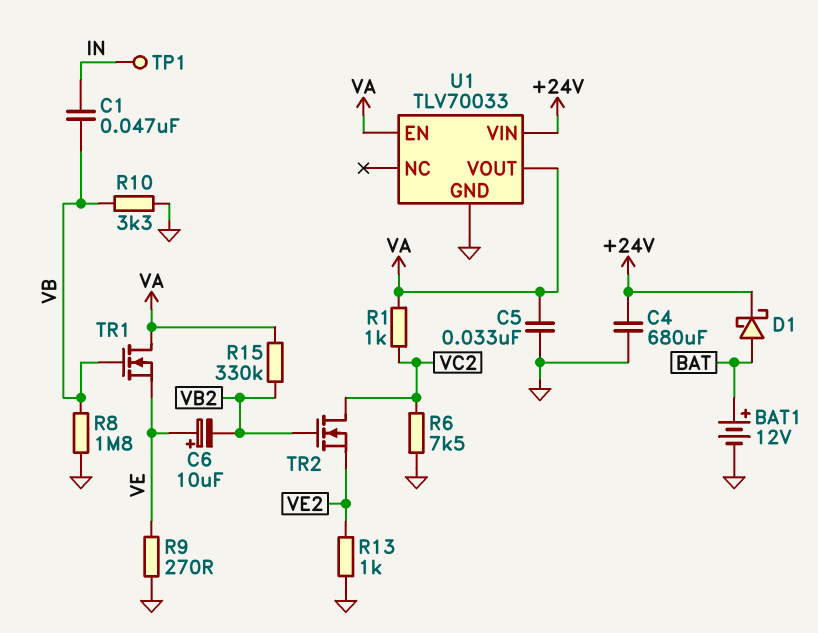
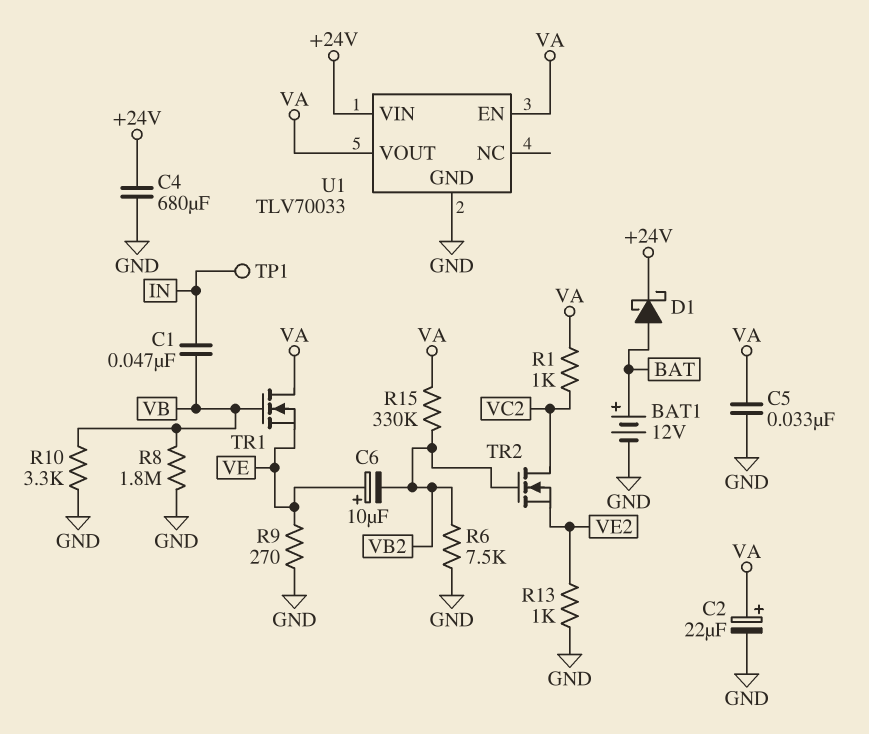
C2: none -> 22uF (plus VA, minus GND)
R6: 7.5k (GND, VC2) -> 7.5k (GND, VB2)

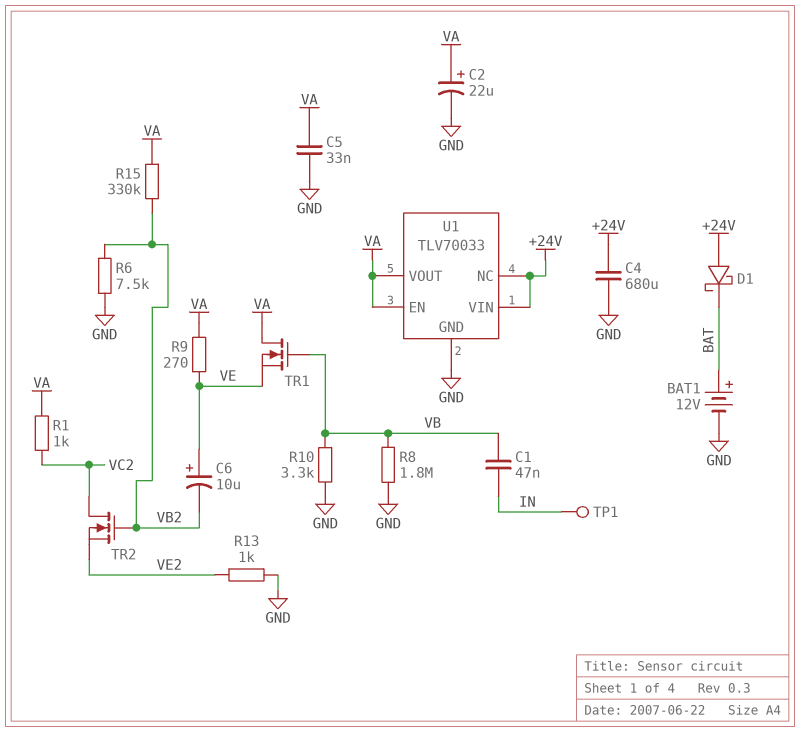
D1: schottky (A BAT, K +24V) -> schottky (A +24V, K BAT)
R9: 270 (GND, VE) -> 270 (VA, VE)
U1 pin NC: none -> +24V

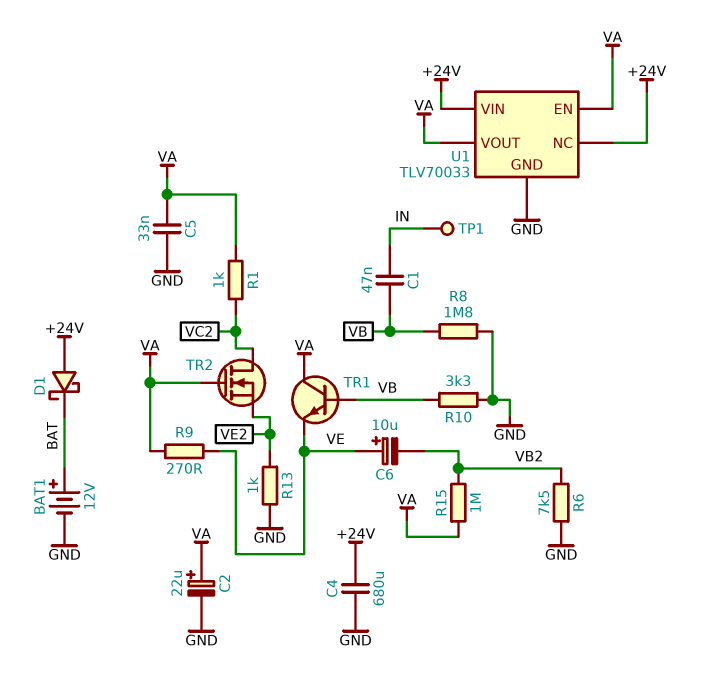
R15: 330k (VA, VB2) -> 1M (VA, VB2)
TR1: NMOS (G VB, D VA, S VE) -> NPN (B VB, C VA, E VE)
TR2: NMOS (G VB2, D VC2, S VE2) -> NMOS (G VA, D VC2, S VE2)

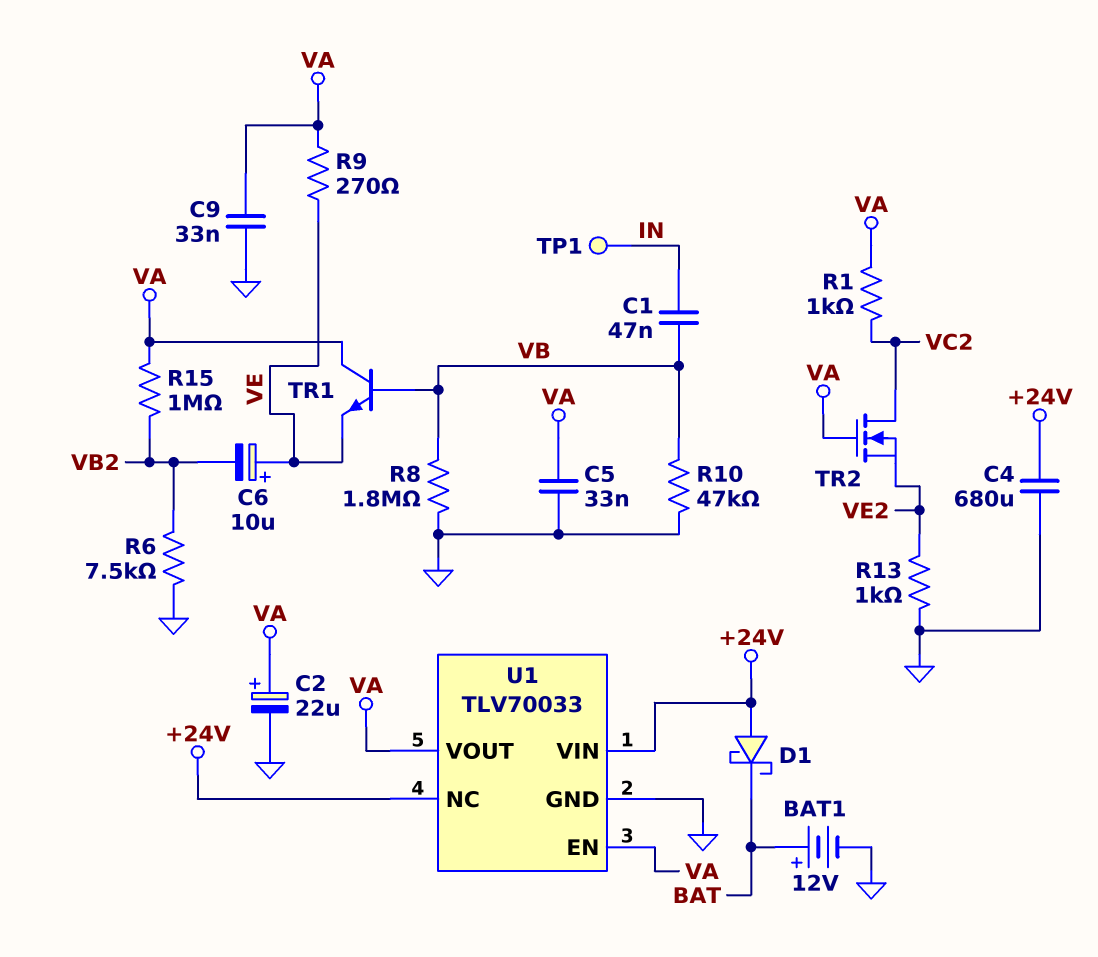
C9: none -> 33nF (GND, VA)
R10: 3.3k (GND, VB) -> 47k (GND, VB)

